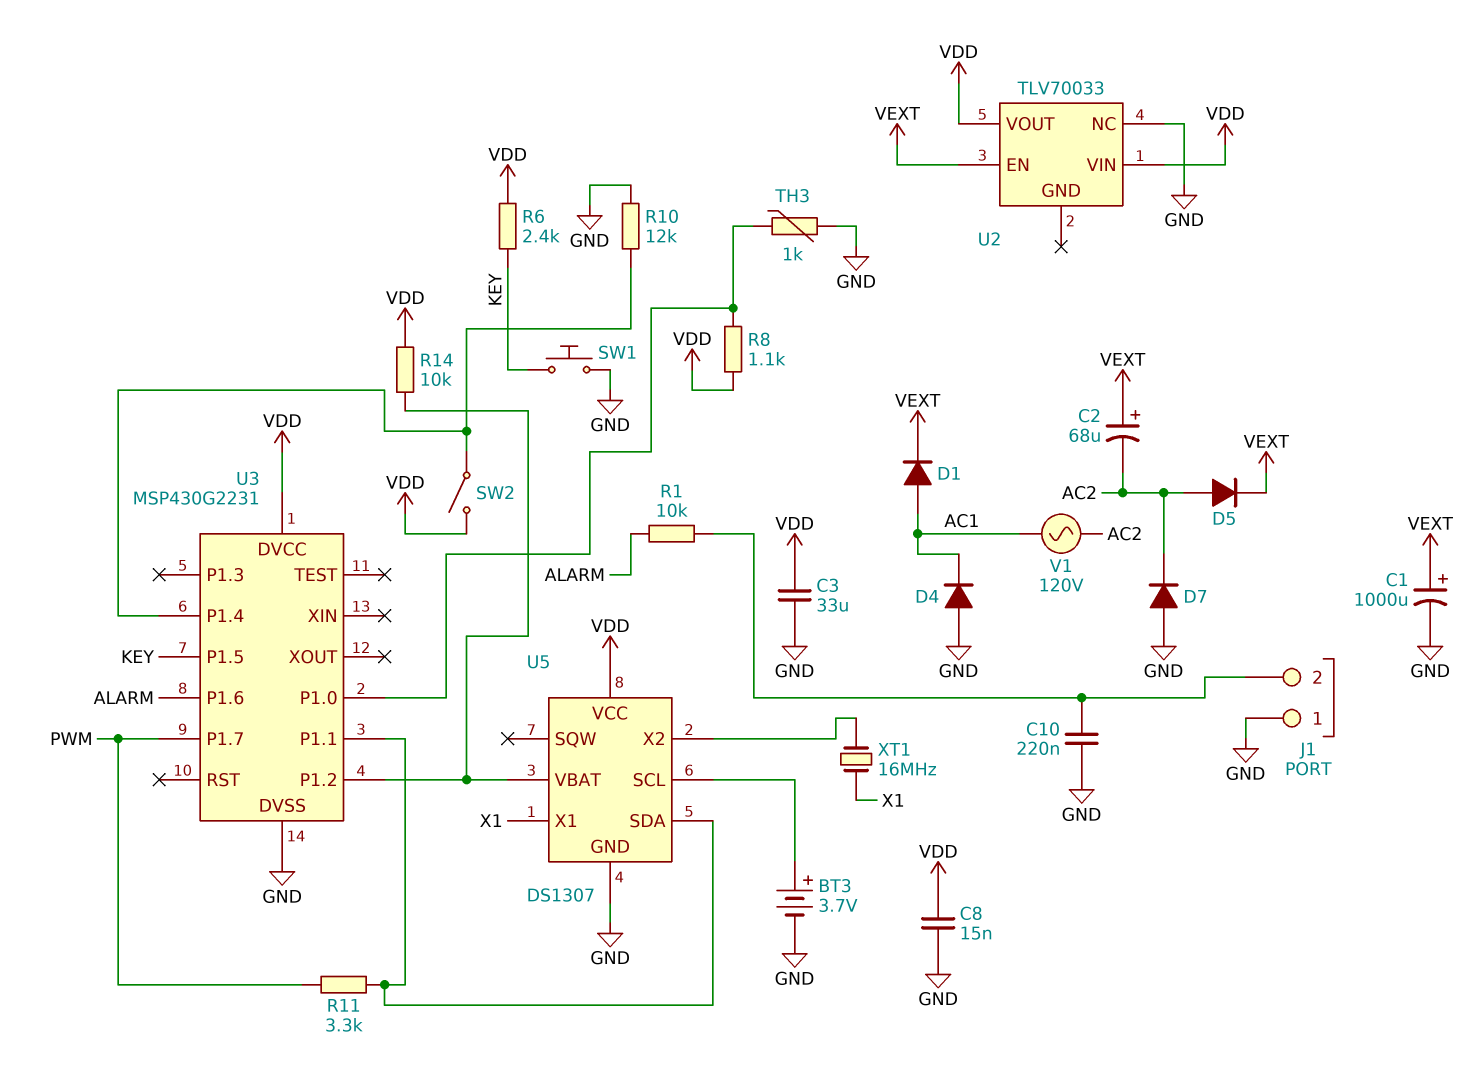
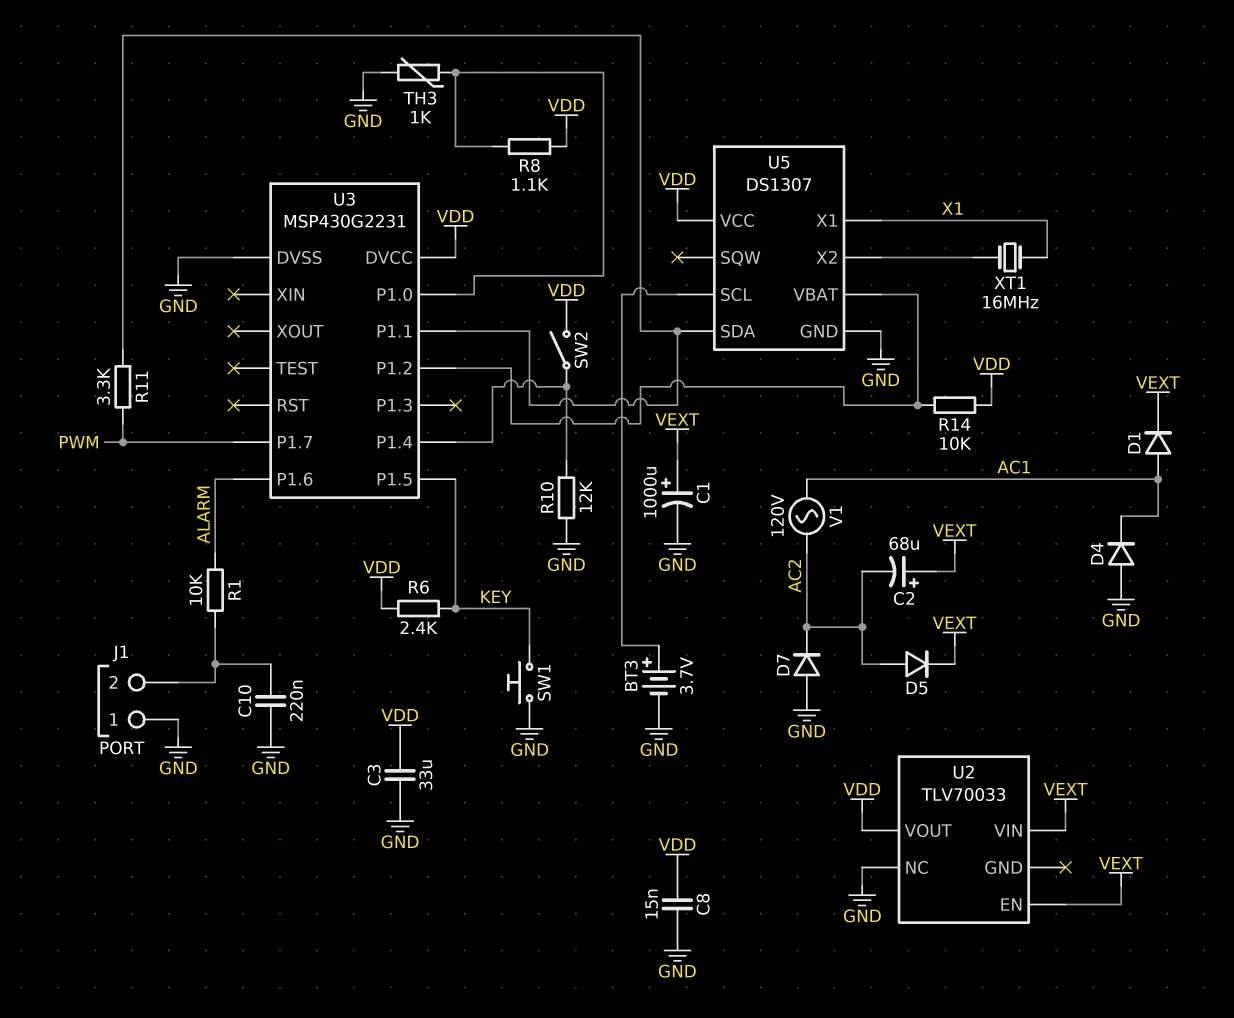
U2 pin VIN: VDD -> VEXT

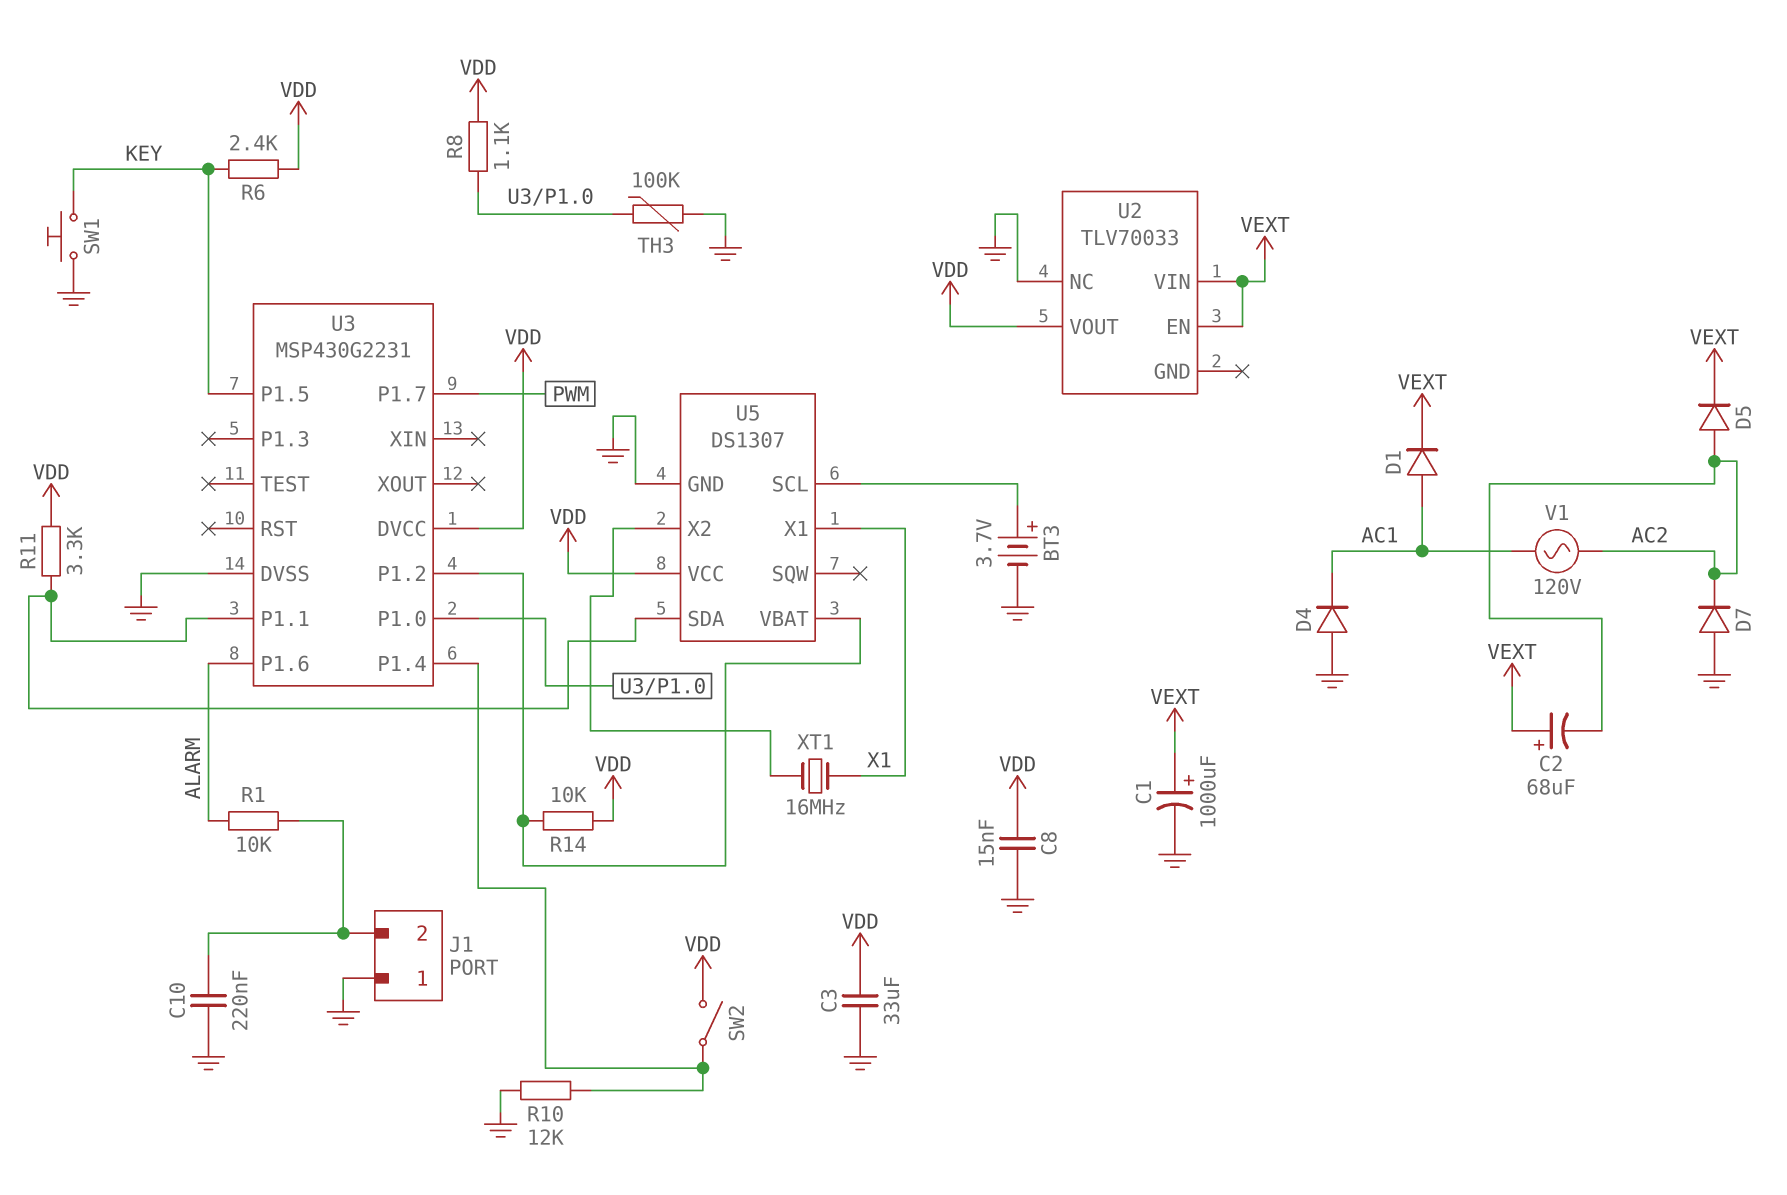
R11: 3.3k (PWM, U3/P1.1) -> 3.3k (U3/P1.1, VDD)
TH3: 1k (GND, U3/P1.0) -> 100k (GND, U3/P1.0)

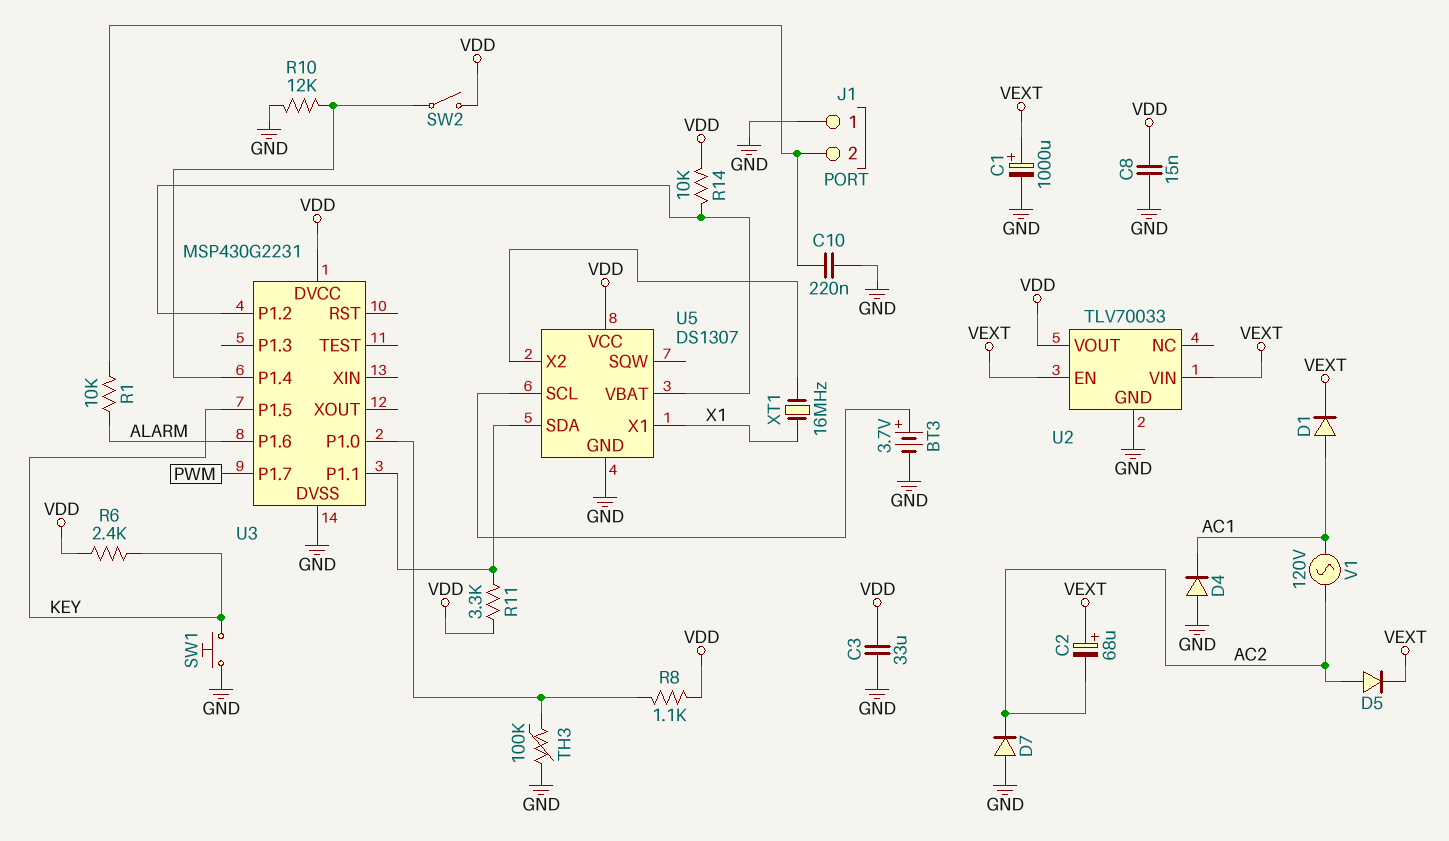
U2 pin GND: none -> GND
U2 pin NC: GND -> none

